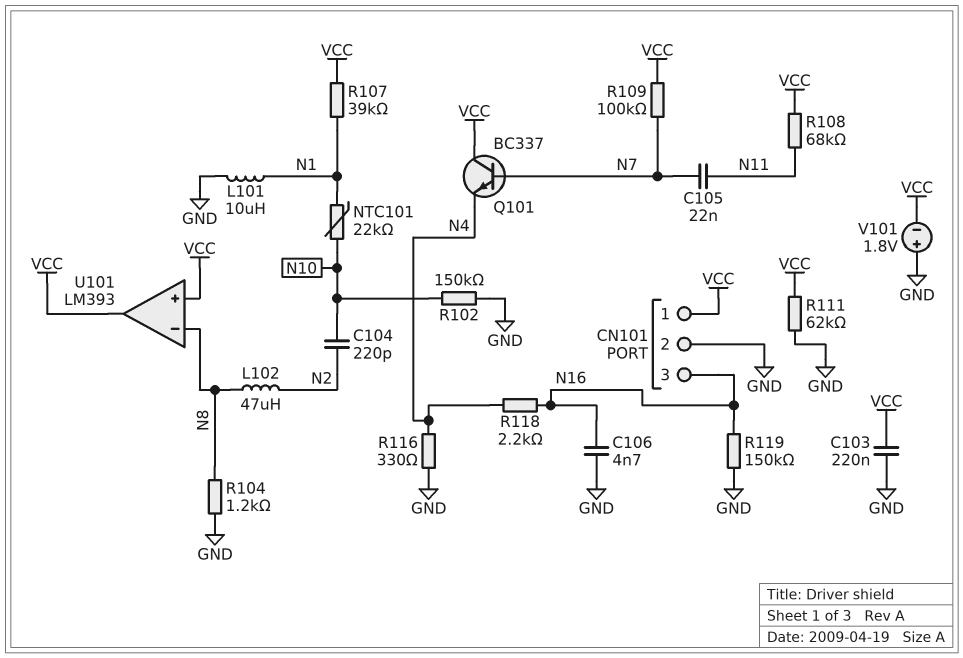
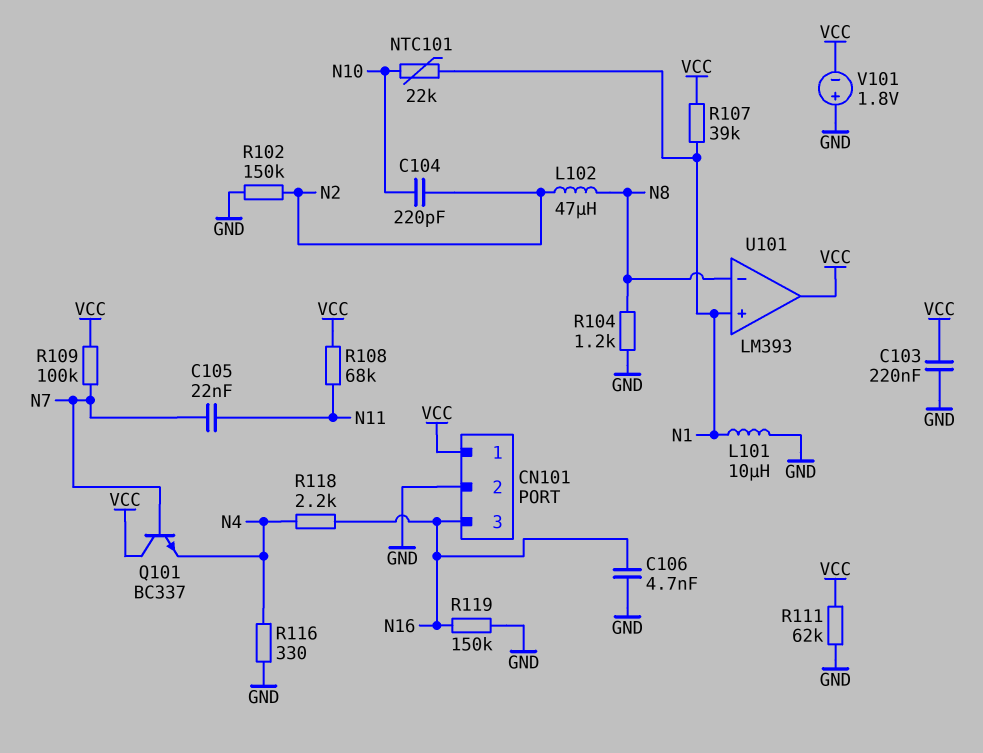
R102: 150k (GND, N10) -> 150k (GND, N2)
U101 pin in+: VCC -> N1

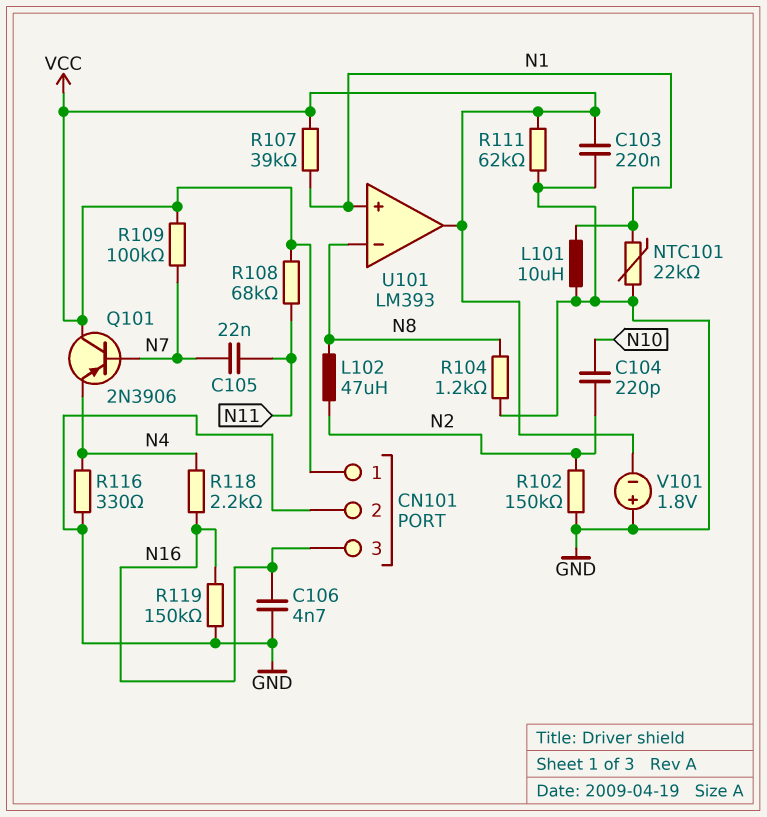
NTC101: 22k (N1, N10) -> 22k (GND, N1)
Q101: NPN BC337 (B N7, C VCC, E N4) -> PNP 2N3906 (B N7, C VCC, E N4)

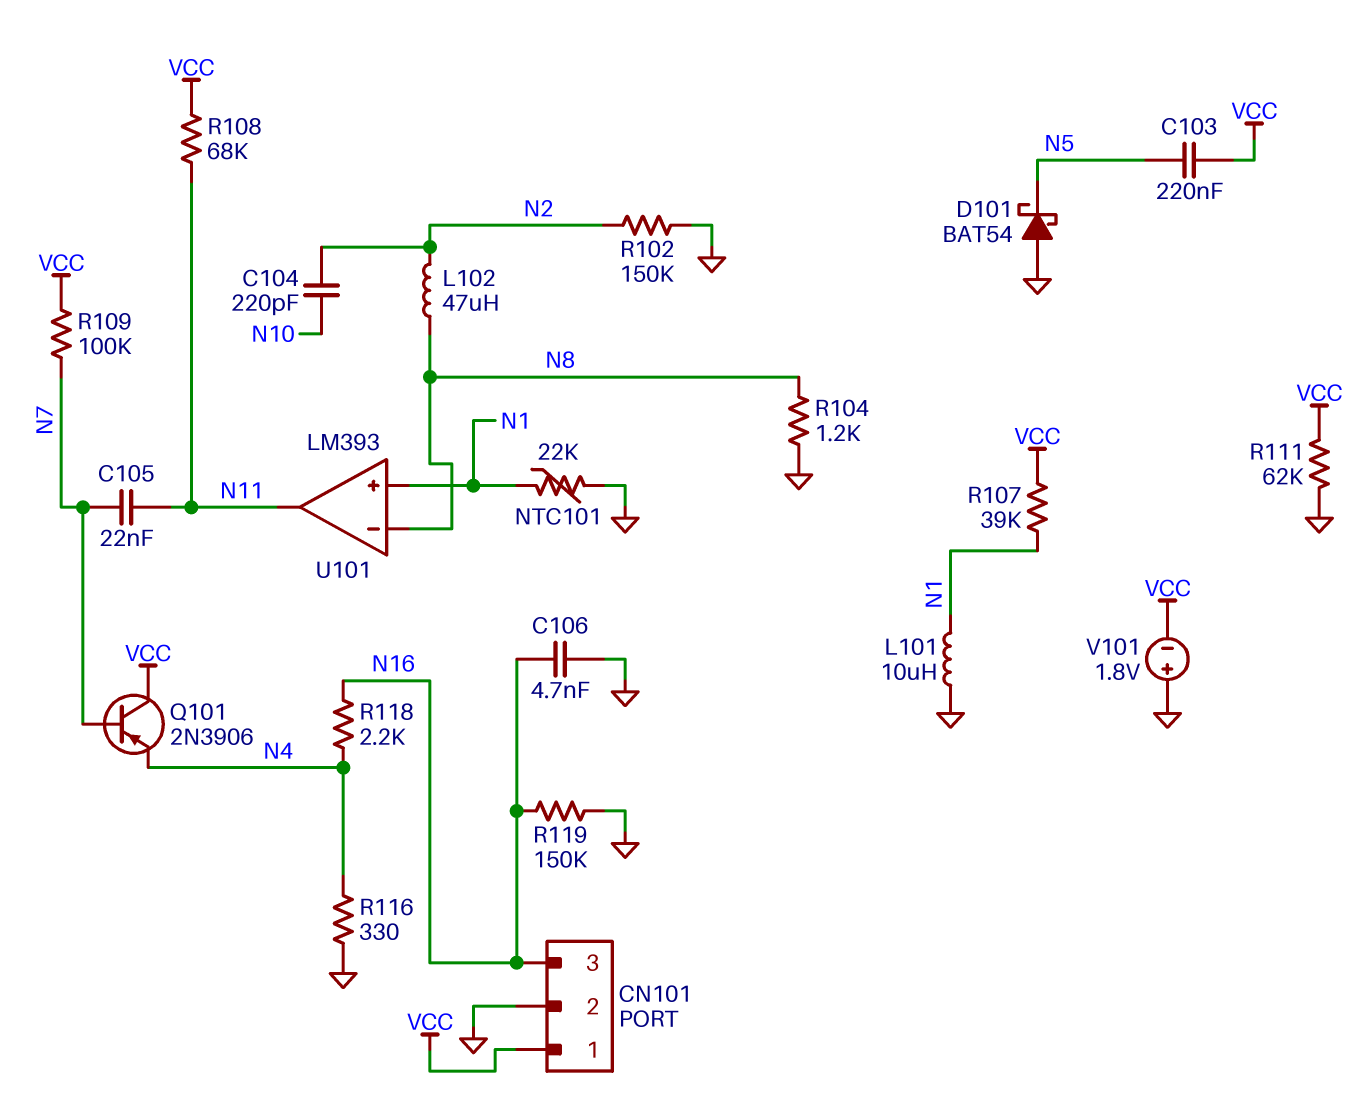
C103: 220nF (GND, VCC) -> 220nF (N5, VCC)
D101: none -> schottky BAT54 (A GND, K N5)
U101 pin out: VCC -> N11

